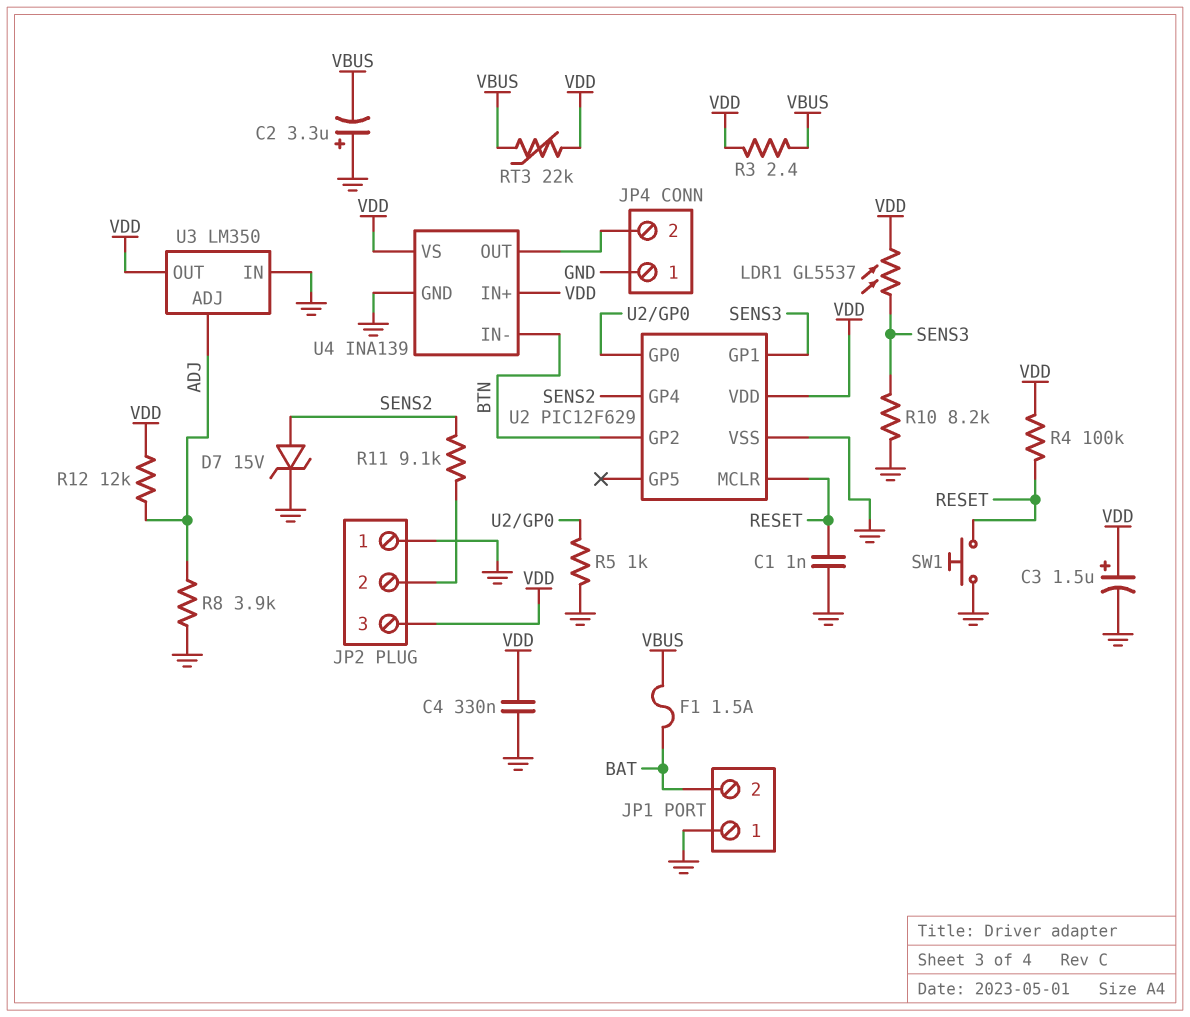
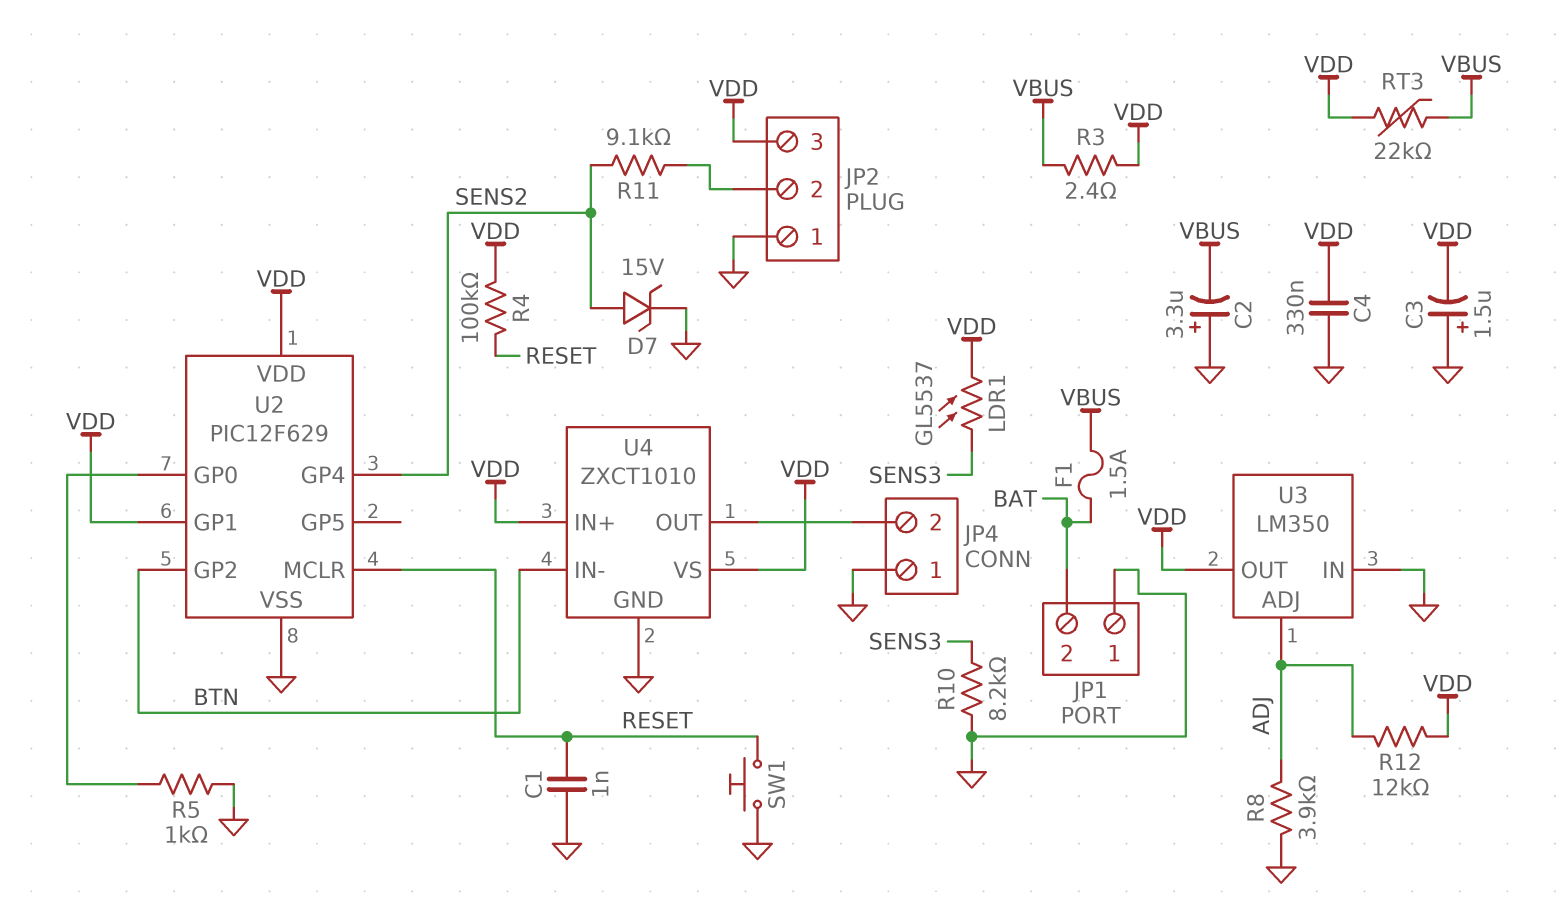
C3: 1.5uF (plus VDD, minus GND) -> 1.5uF (plus GND, minus VDD)
U2 pin GP1: SENS3 -> VDD
U4: INA139 -> ZXCT1010

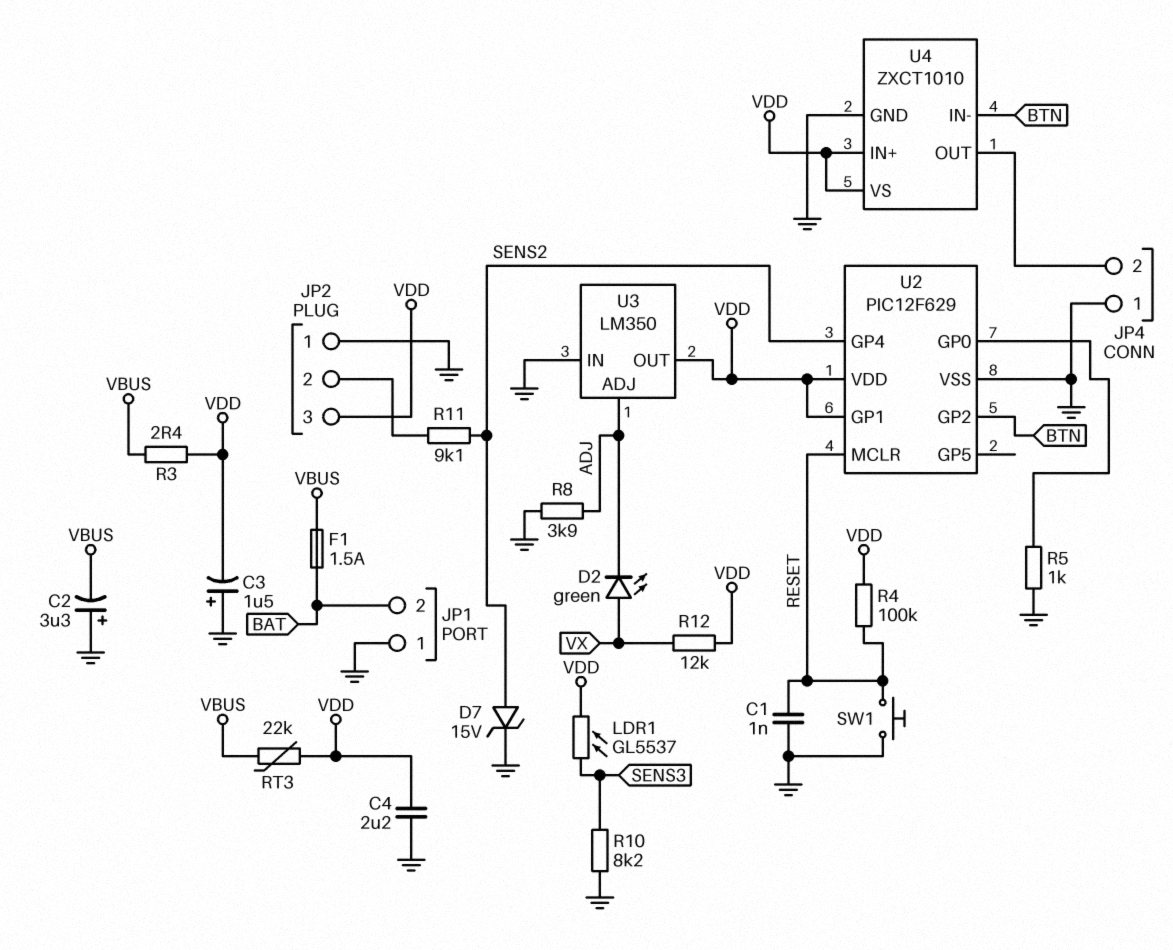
C4: 330nF (GND, VDD) -> 2.2uF (GND, VDD)
D2: none -> LED green (A VX, K ADJ)
R12: 12k (ADJ, VDD) -> 12k (VDD, VX)

